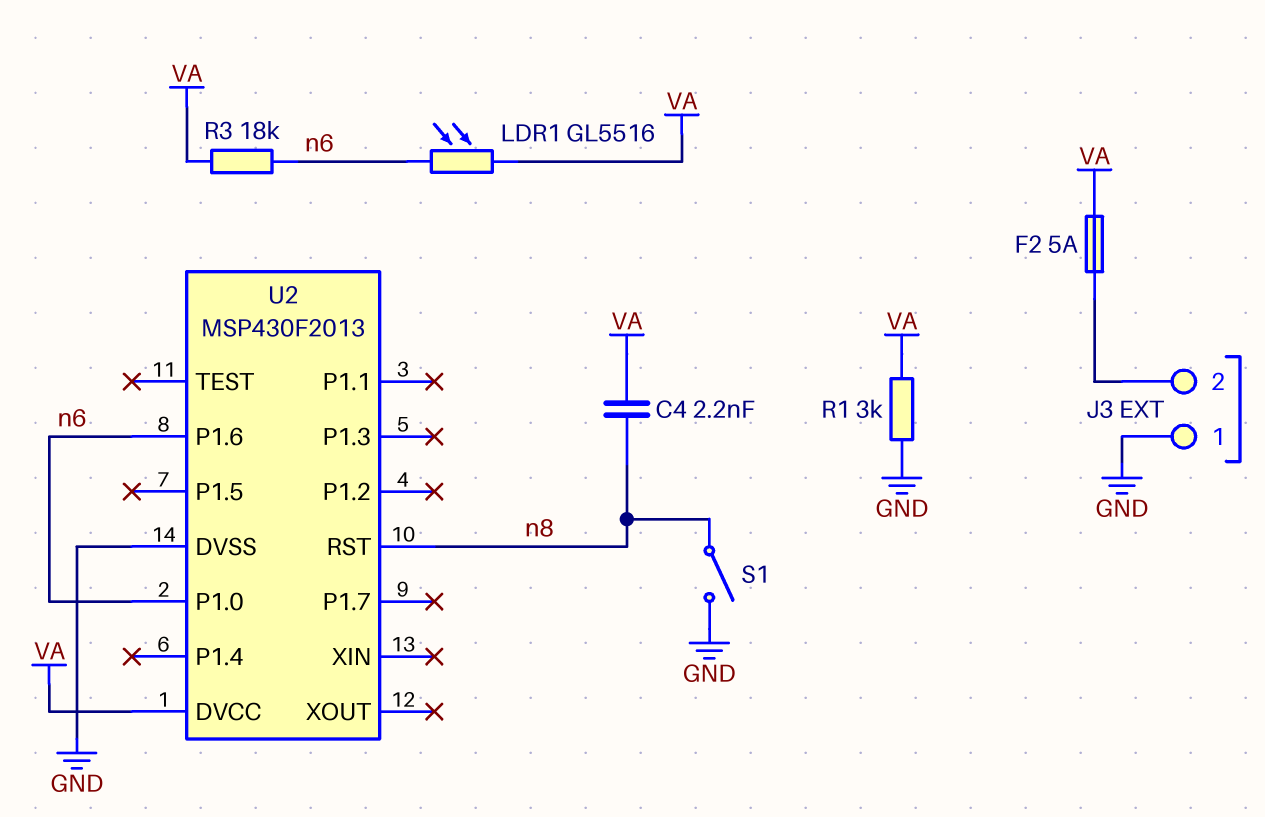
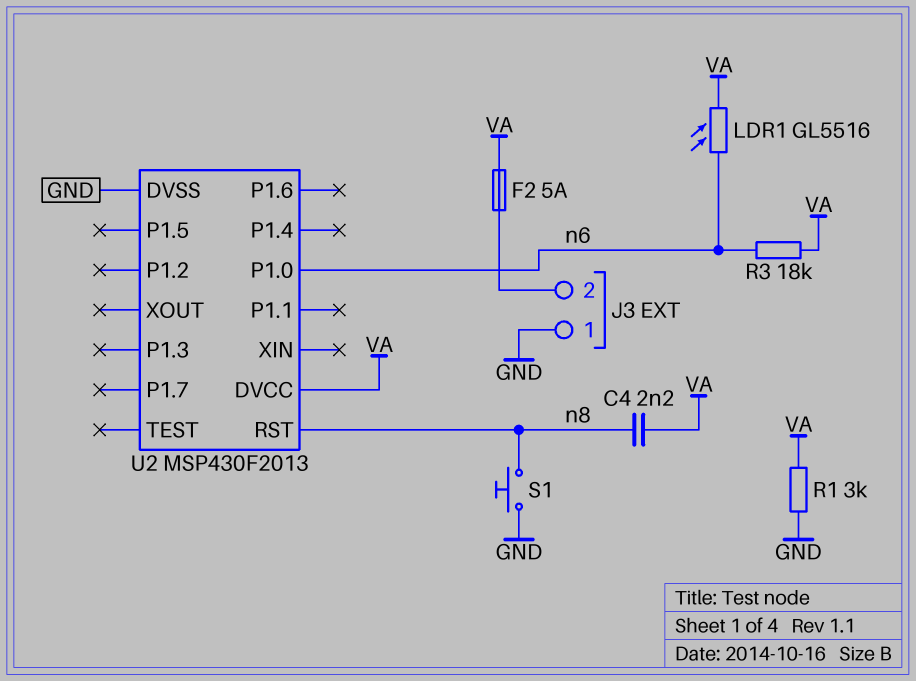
S1: switch (GND, n8) -> button (GND, n8)
U2 pin P1.6: n6 -> none

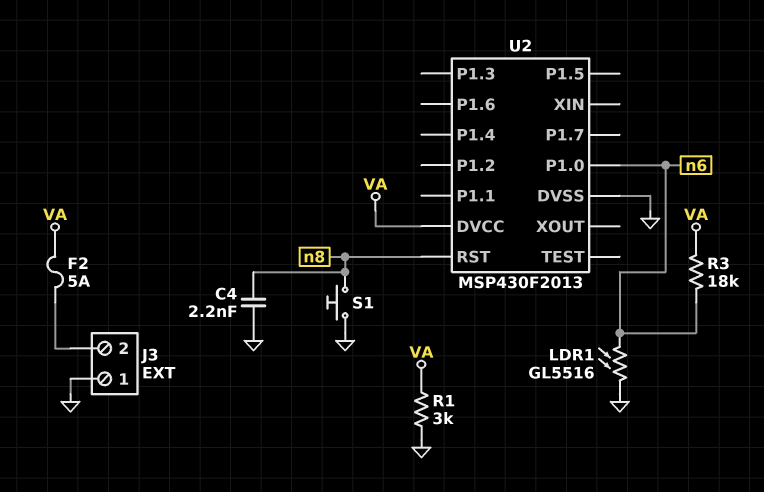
C4: 2.2nF (VA, n8) -> 2.2nF (GND, n8)
LDR1: GL5516 (VA, n6) -> GL5516 (GND, n6)

